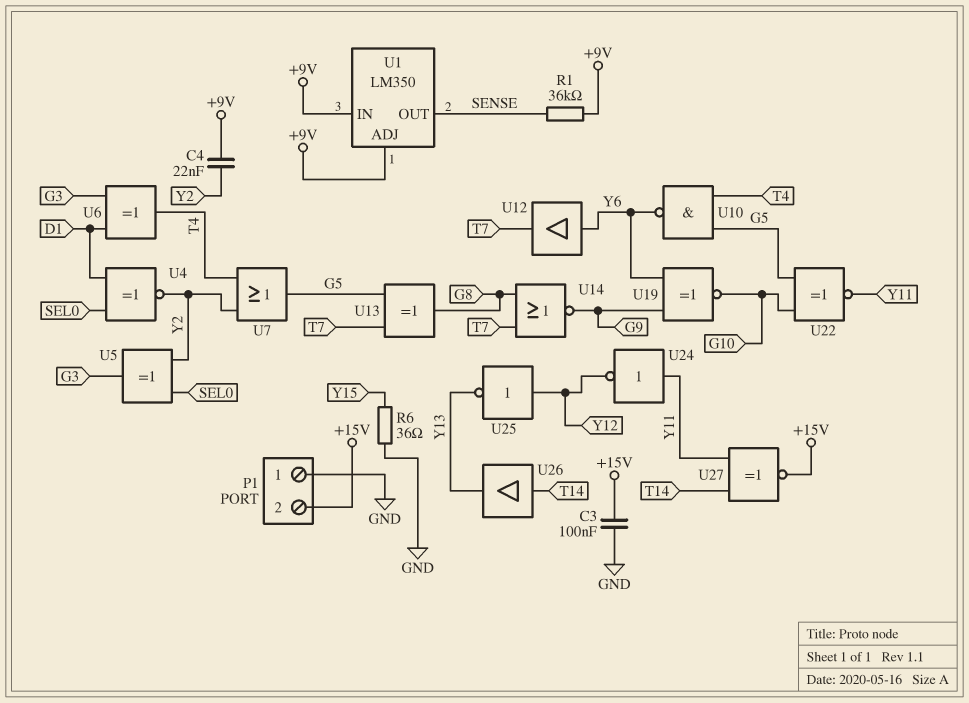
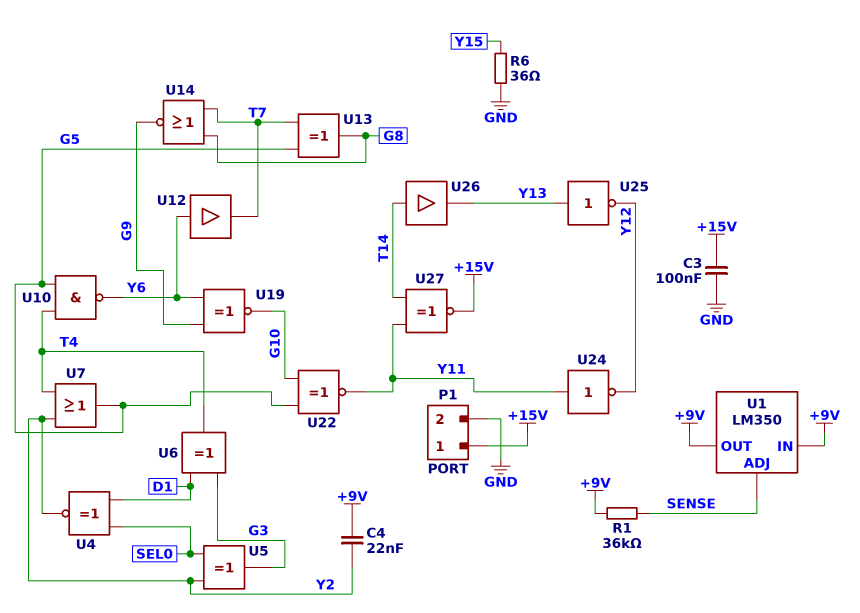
P1 pin 1: GND -> +15V
P1 pin 2: +15V -> GND
U1 pin ADJ: +9V -> SENSE
U1 pin OUT: SENSE -> +9V
U25: NOT (in Y12, out Y13) -> NOT (in Y13, out Y12)

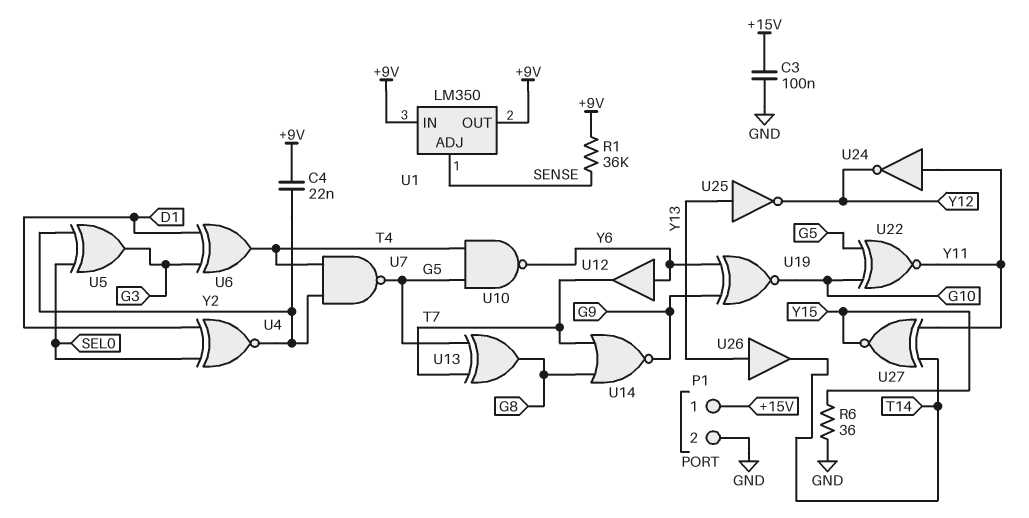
U7: OR (in T4, in Y2, out G5) -> NAND (in T4, in Y2, out G5)
U26: buffer (in T14, out Y13) -> buffer (in Y13, out T14)
U27: XNOR (in T14, in Y11, out +15V) -> XNOR (in T14, in Y11, out Y15)

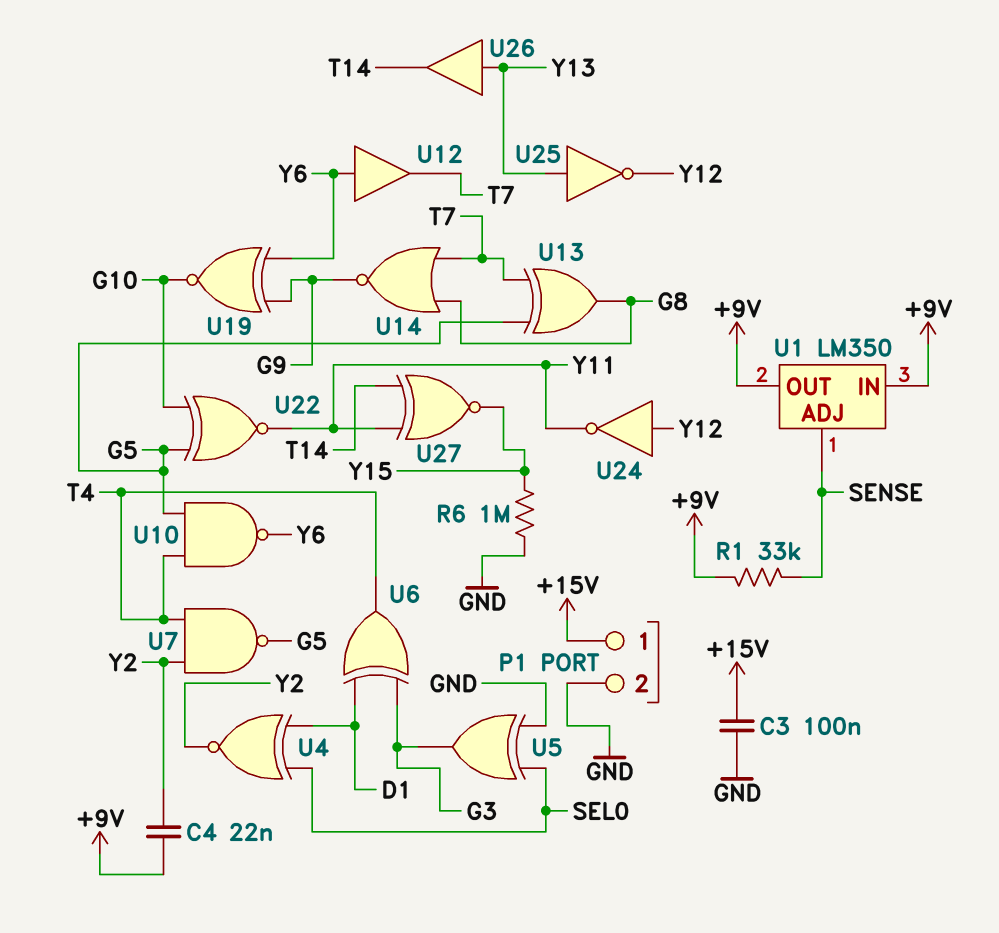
R1: 36k (+9V, SENSE) -> 33k (+9V, SENSE)
R6: 36 (GND, Y15) -> 1M (GND, Y15)
U5: XOR (in SEL0, in Y2, out G3) -> XOR (in GND, in SEL0, out G3)
U24: NOT (in Y11, out Y12) -> NOT (in Y12, out Y11)

